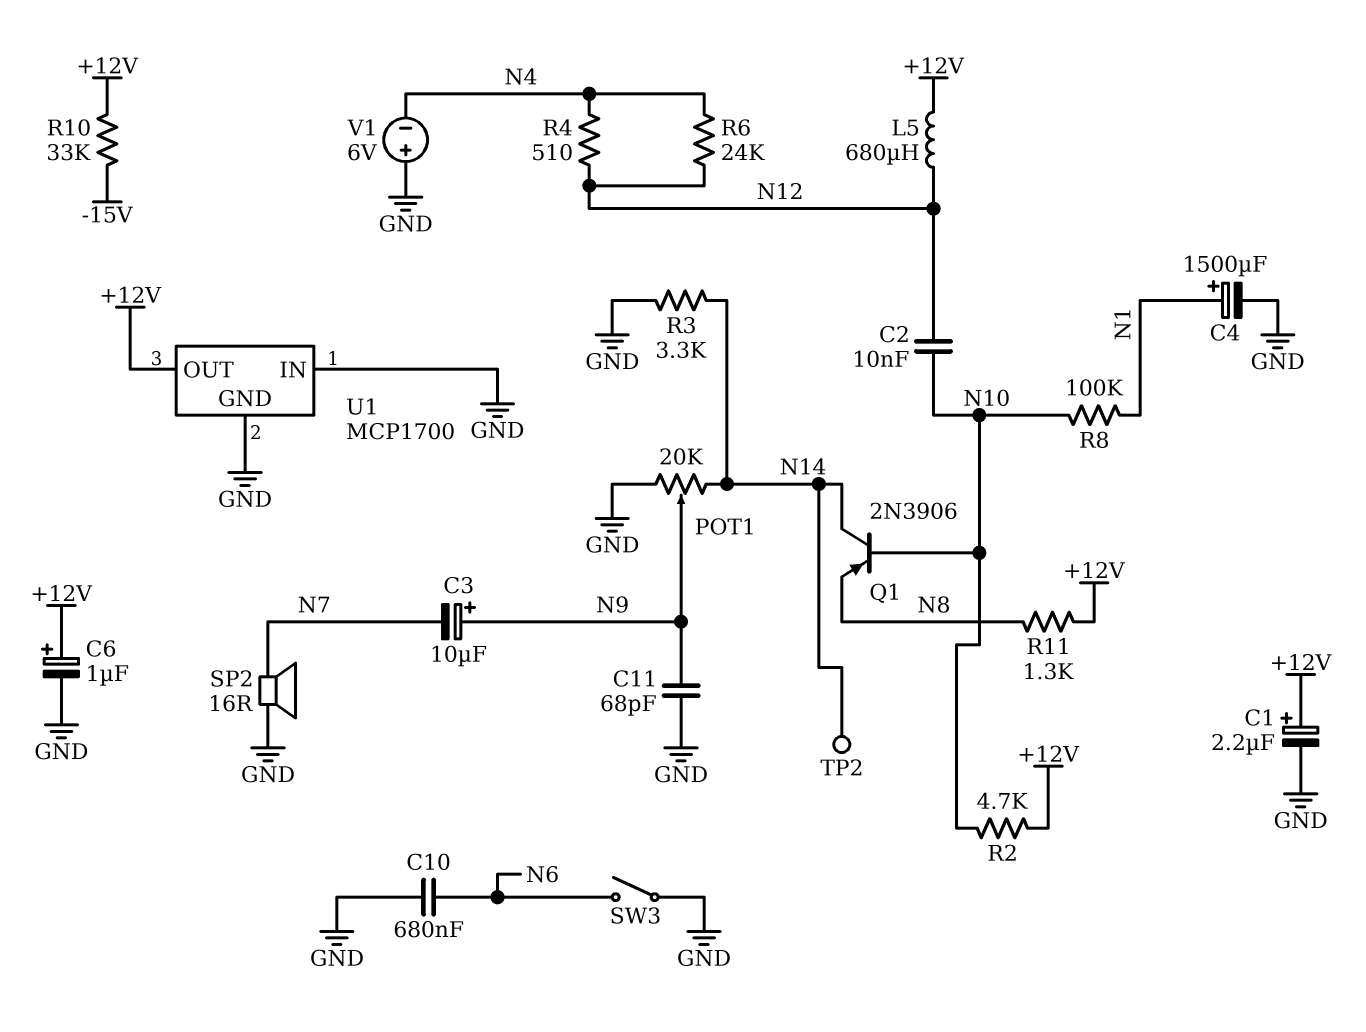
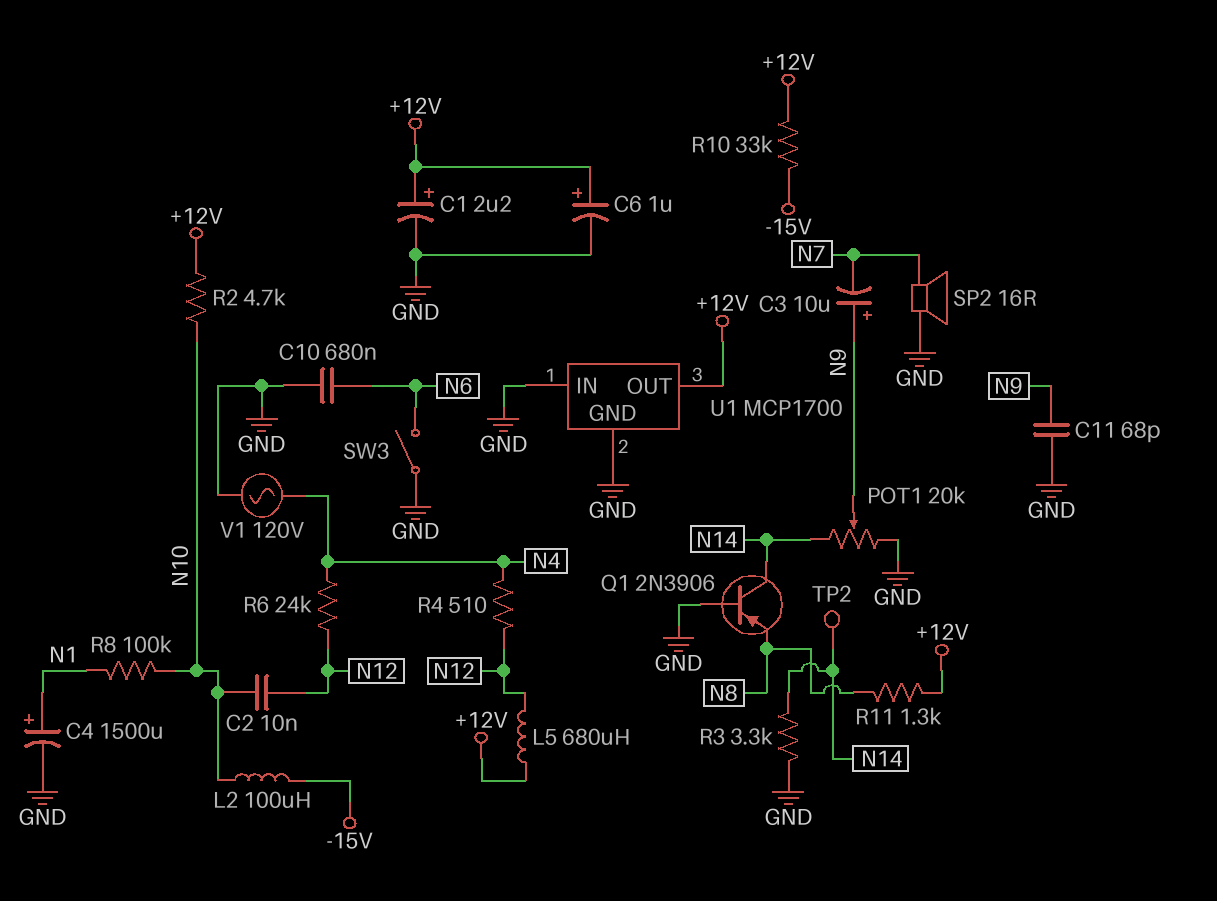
L2: none -> 100uH (-15V, N10)
Q1: PNP 2N3906 (B N10, C N14, E N8) -> PNP 2N3906 (B GND, C N14, E N8)
V1: 6V (plus GND, minus N4) -> AC 120V (GND, N4)

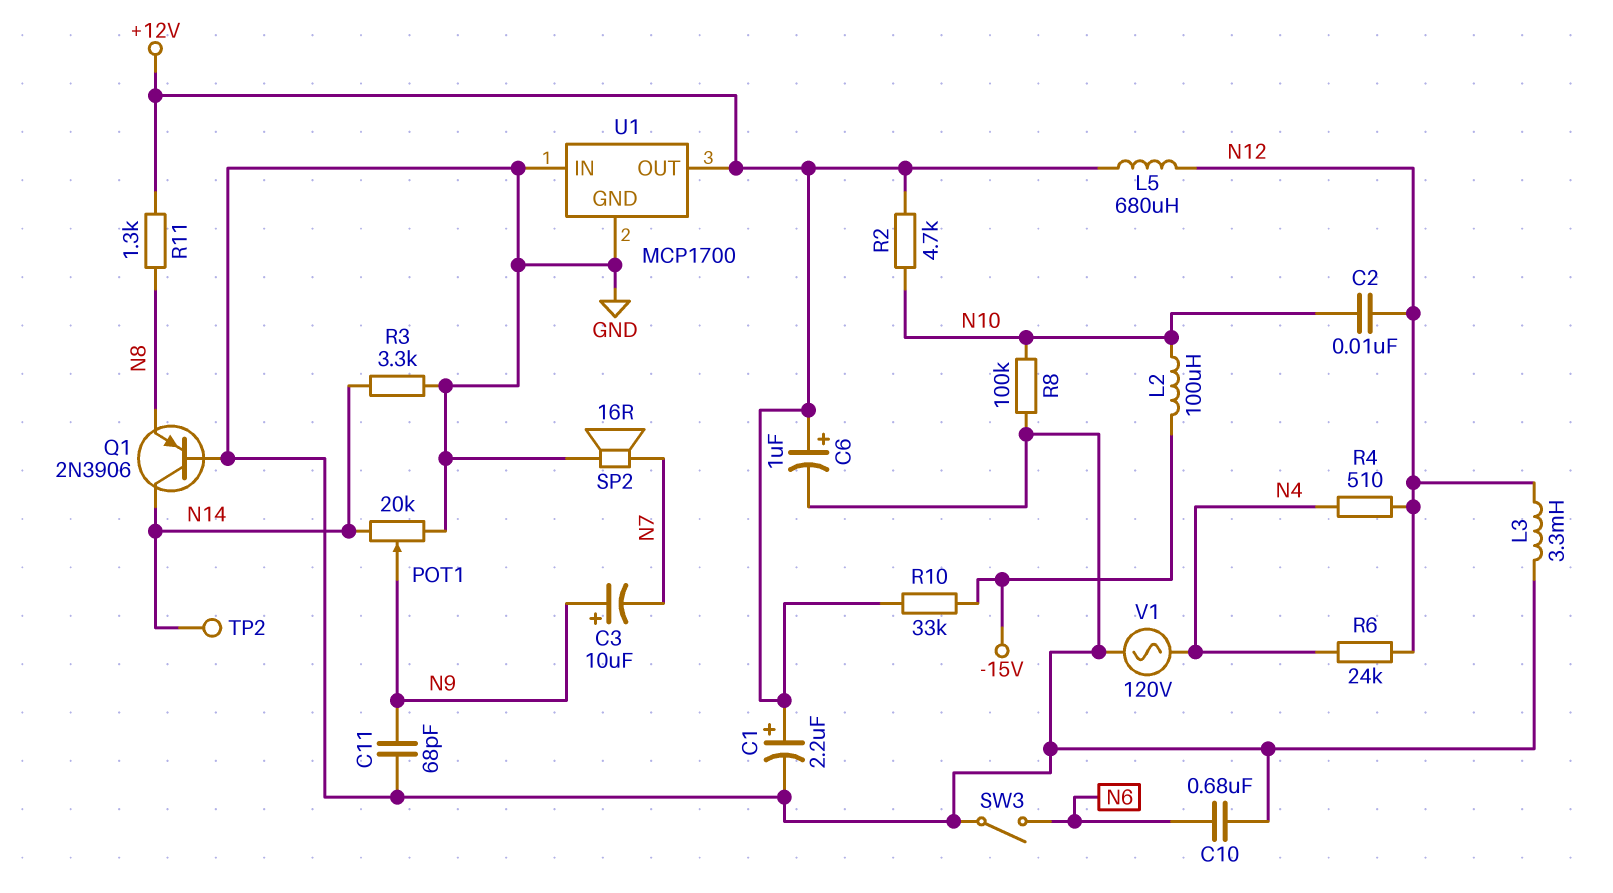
C4: 1500uF (plus N1, minus GND) -> none
L3: none -> 3.3mH (GND, N12)
R8: 100k (N1, N10) -> 100k (GND, N10)

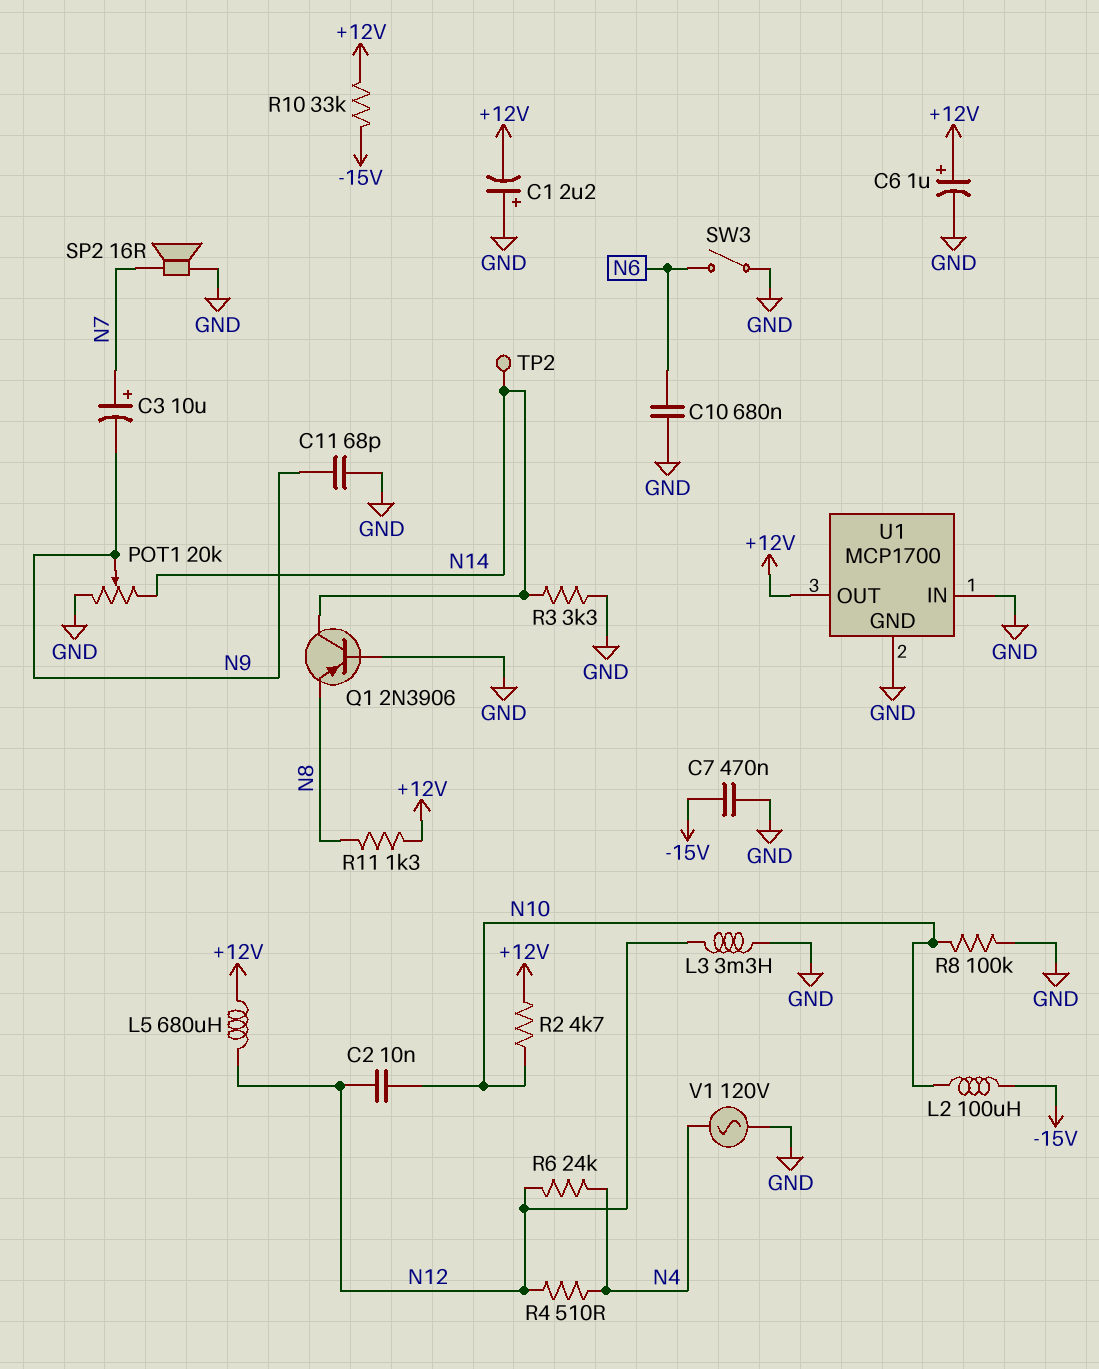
C1: 2.2uF (plus +12V, minus GND) -> 2.2uF (plus GND, minus +12V)
C3: 10uF (plus N9, minus N7) -> 10uF (plus N7, minus N9)
C7: none -> 470nF (-15V, GND)

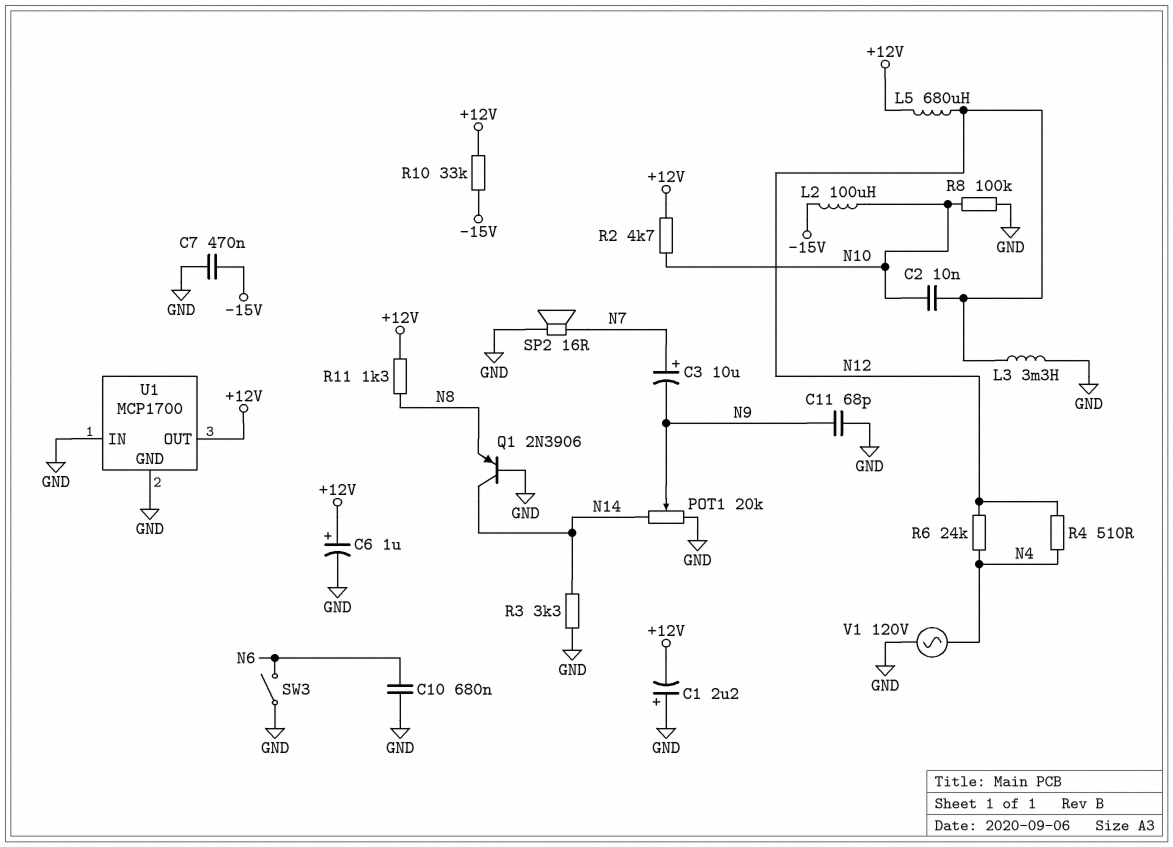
TP2: test point (N14) -> none

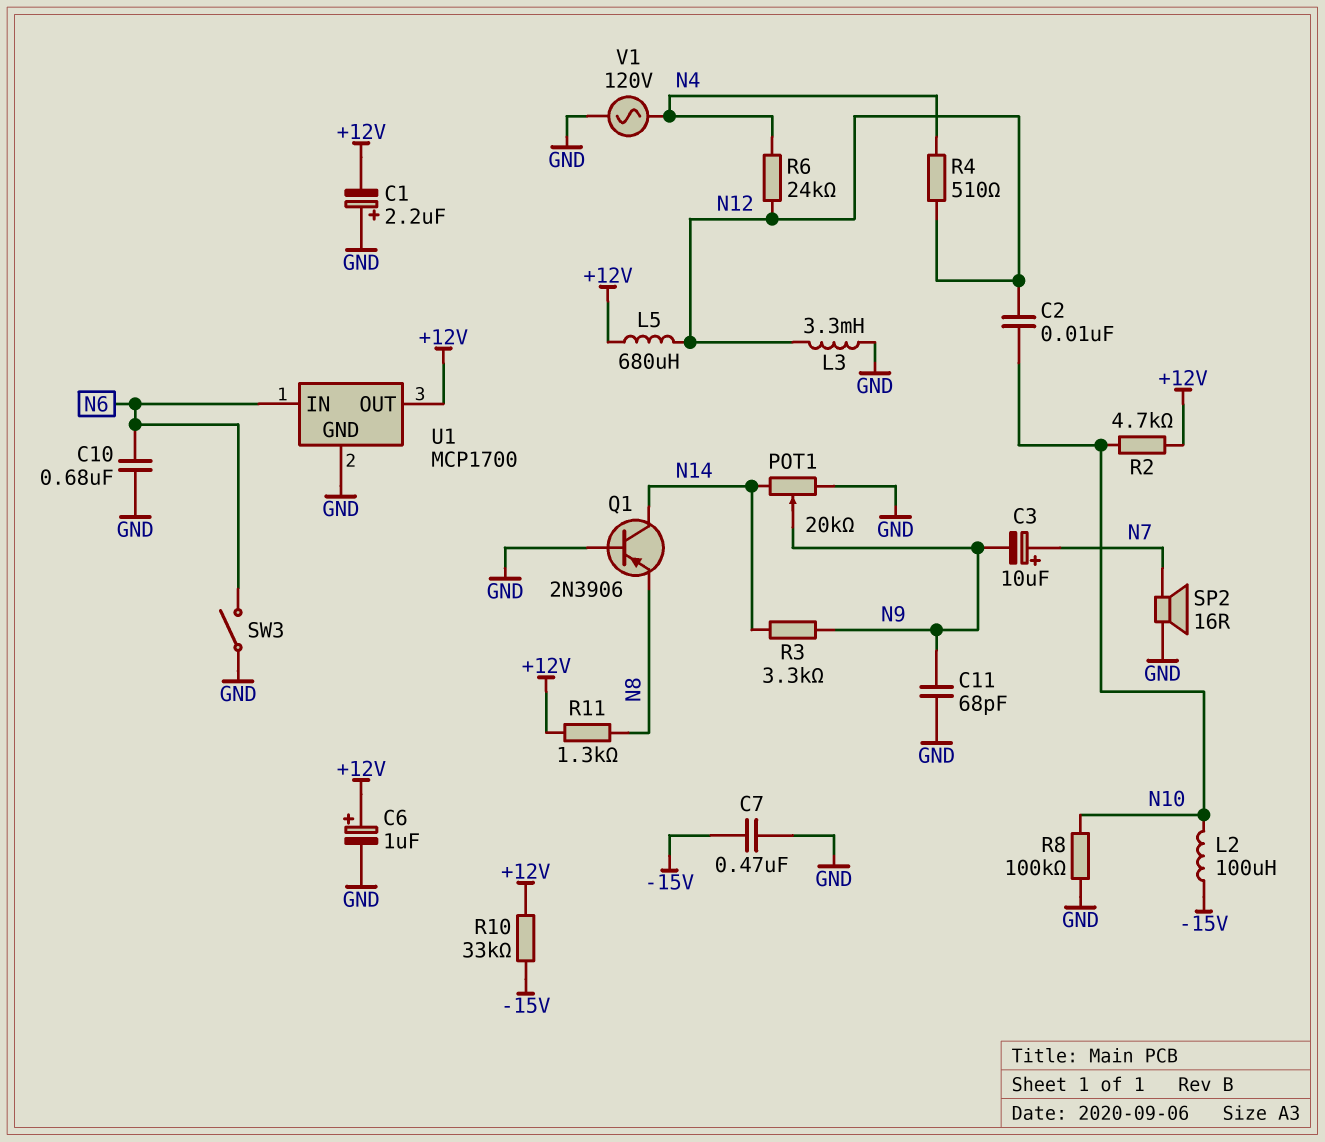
R3: 3.3k (GND, N14) -> 3.3k (N9, N14)
U1 pin IN: GND -> N6

